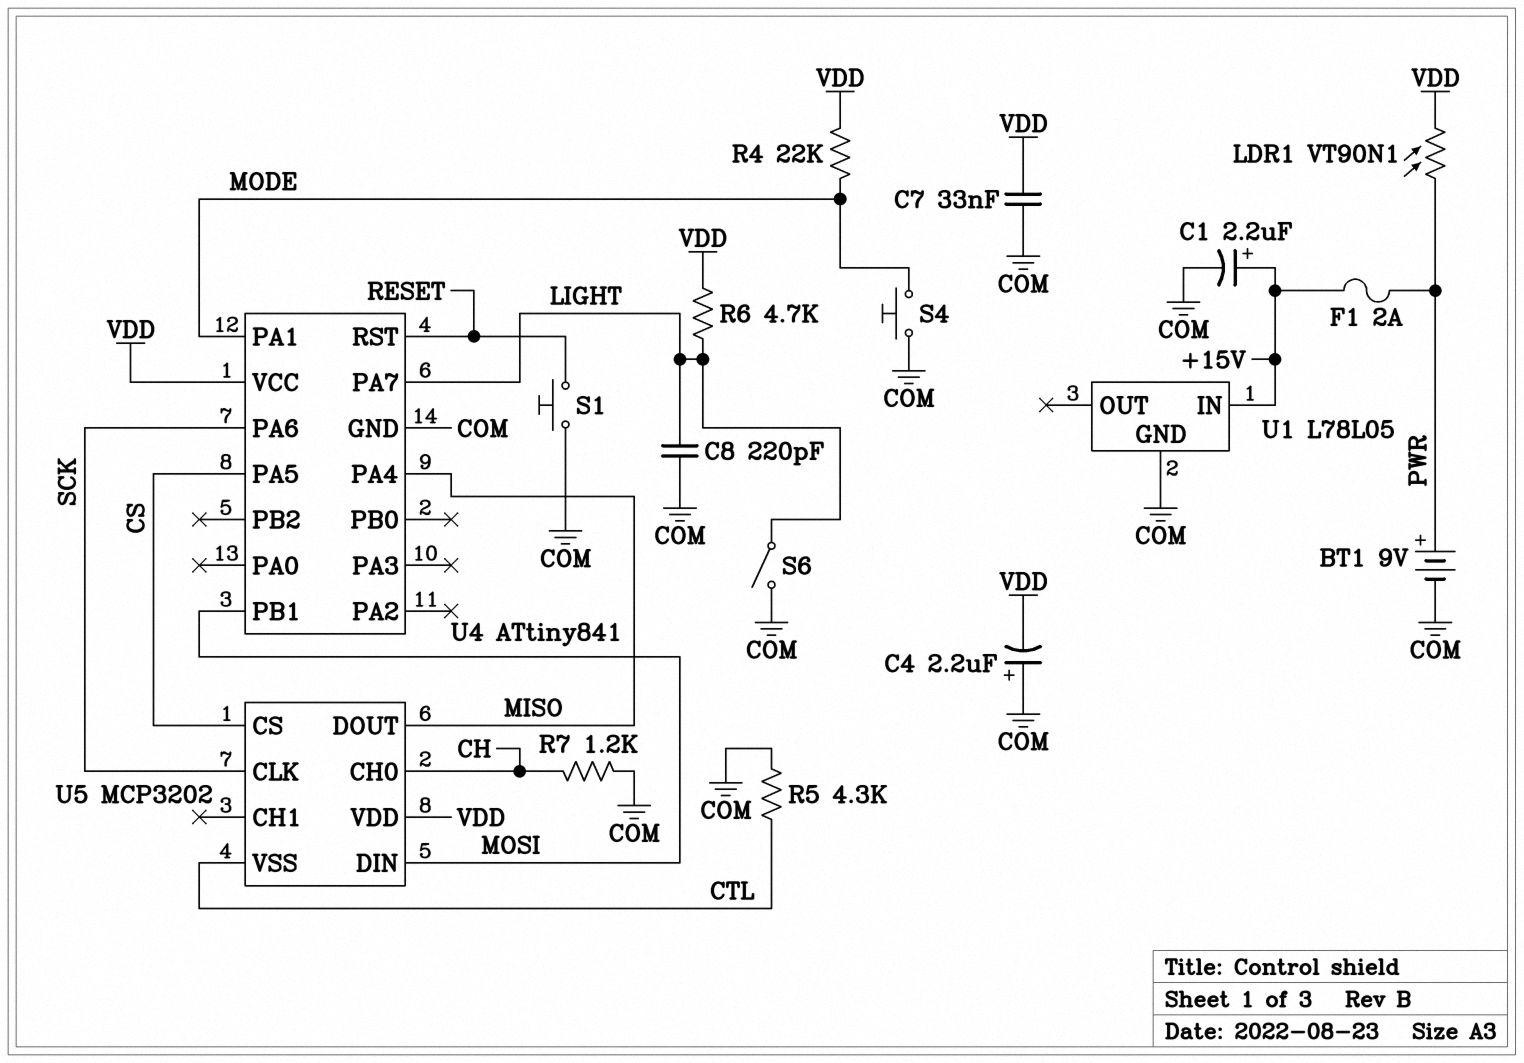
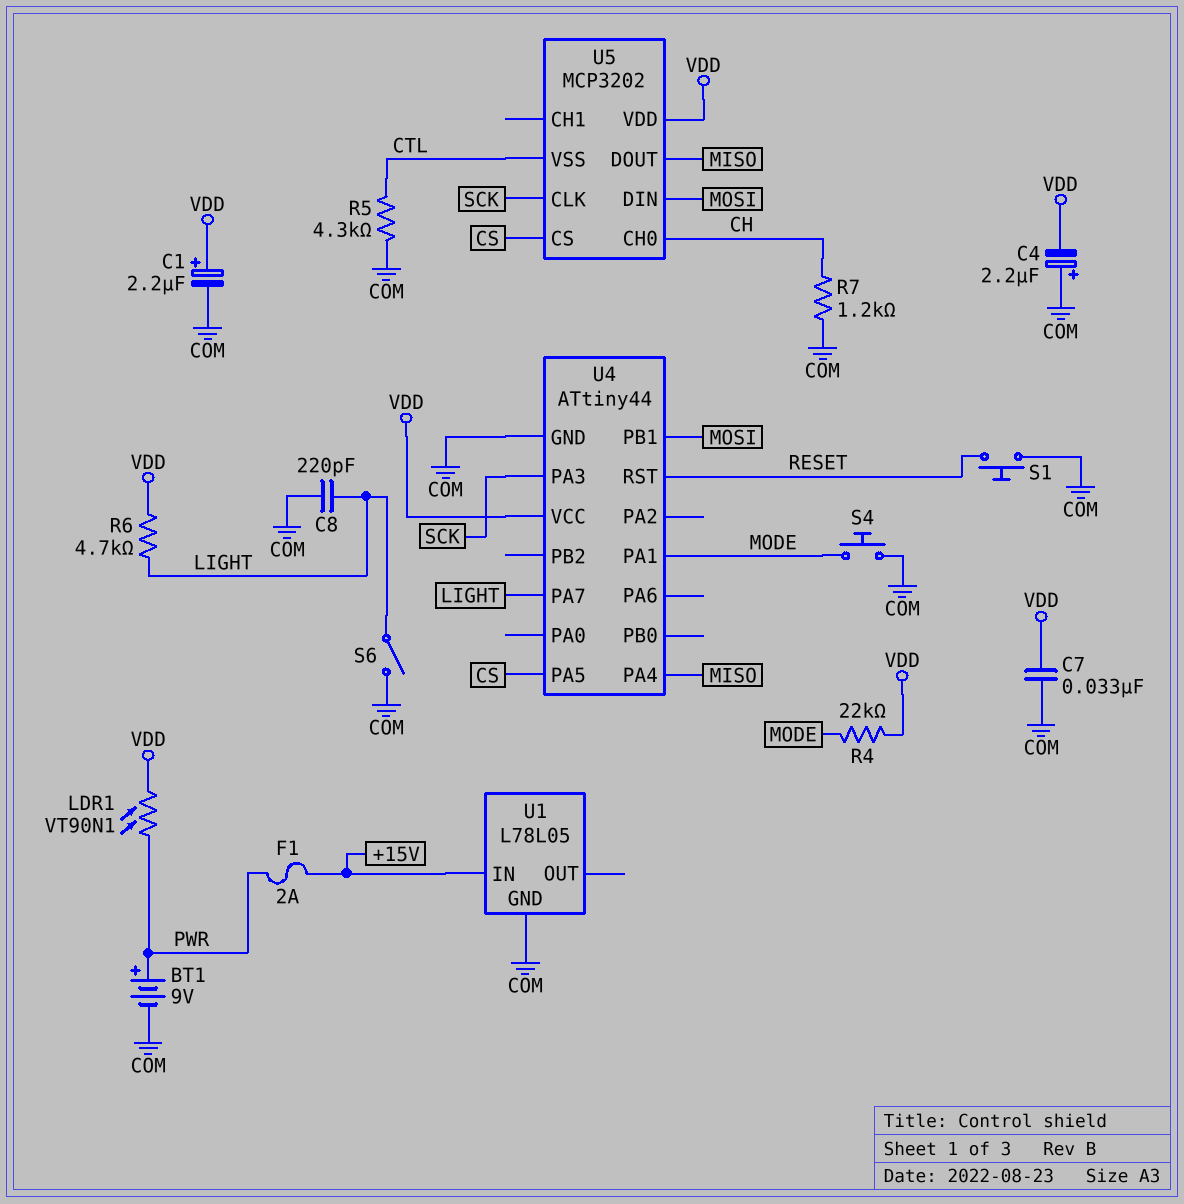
C1: 2.2uF (plus +15V, minus COM) -> 2.2uF (plus VDD, minus COM)
U4: ATtiny841 -> ATtiny44
U4 pin PA3: none -> SCK
U4 pin PA6: SCK -> none

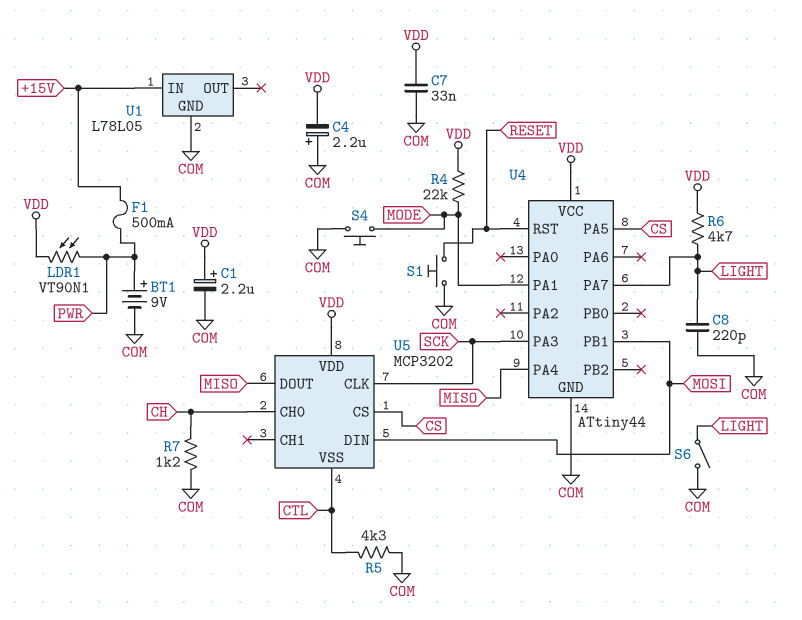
F1: 2A (+15V, PWR) -> 500mA (+15V, PWR)

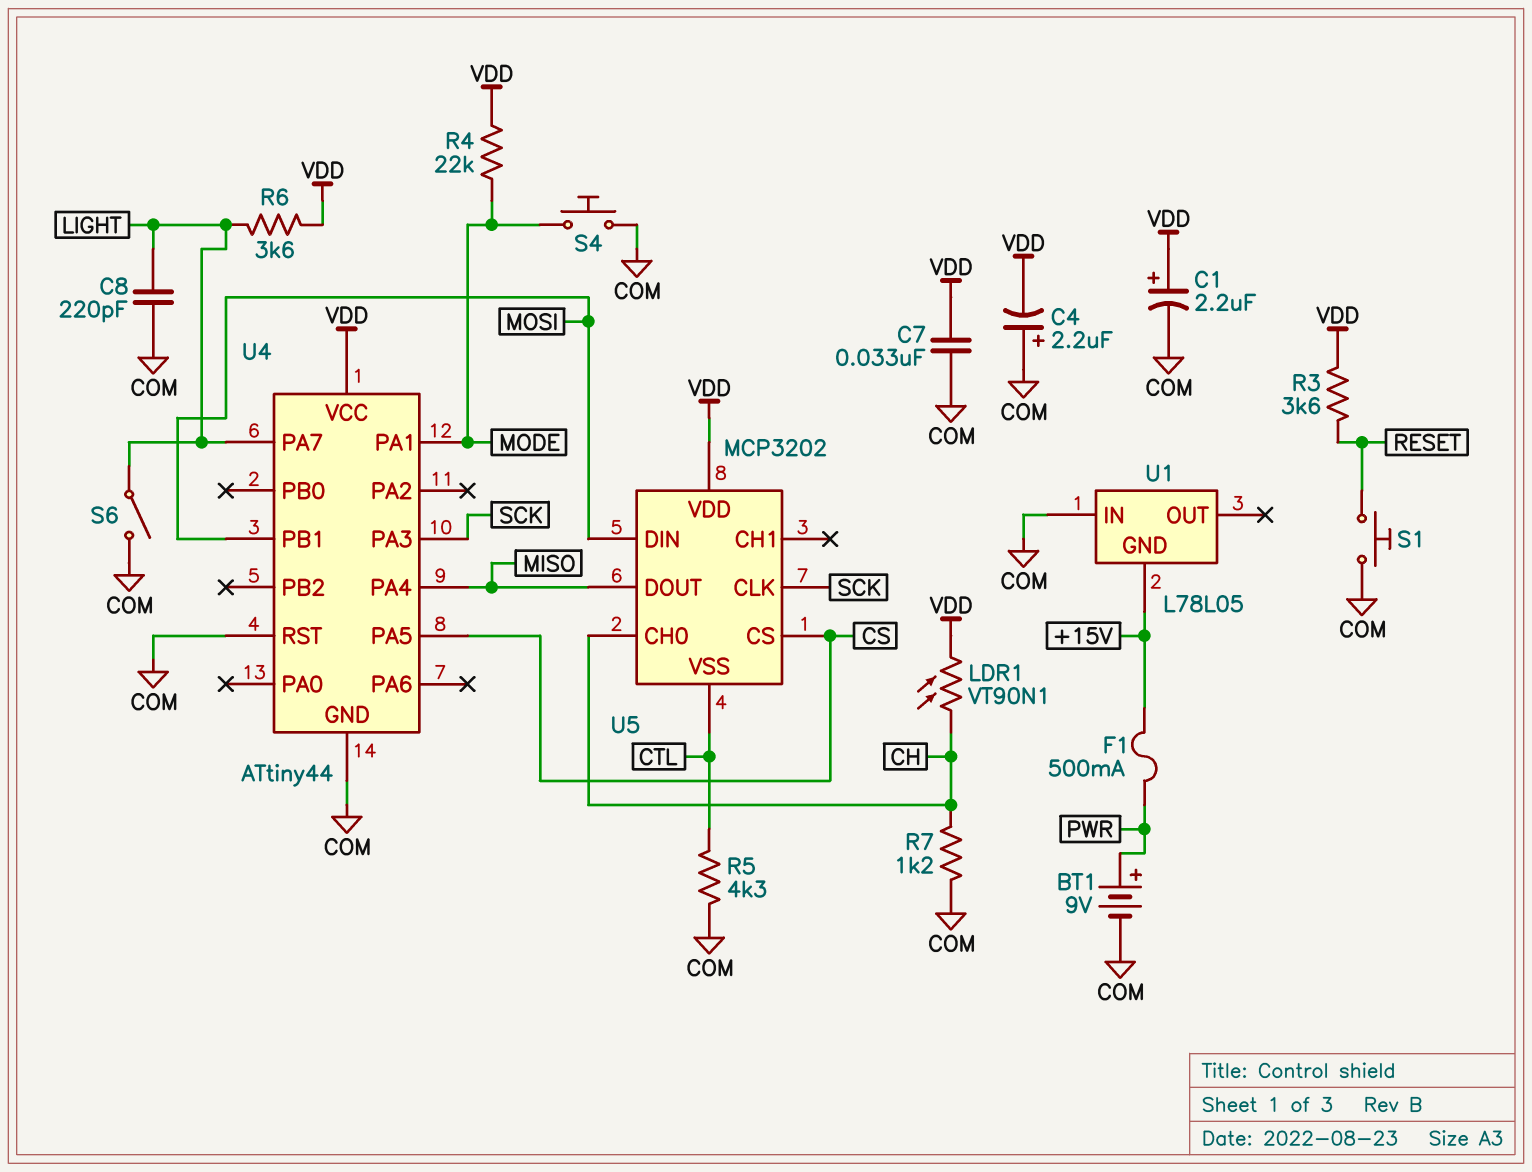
LDR1: VT90N1 (PWR, VDD) -> VT90N1 (CH, VDD)
R3: none -> 3.6k (RESET, VDD)
R6: 4.7k (LIGHT, VDD) -> 3.6k (LIGHT, VDD)
U1 pin GND: COM -> +15V
U1 pin IN: +15V -> COM
U4 pin RST: RESET -> COM

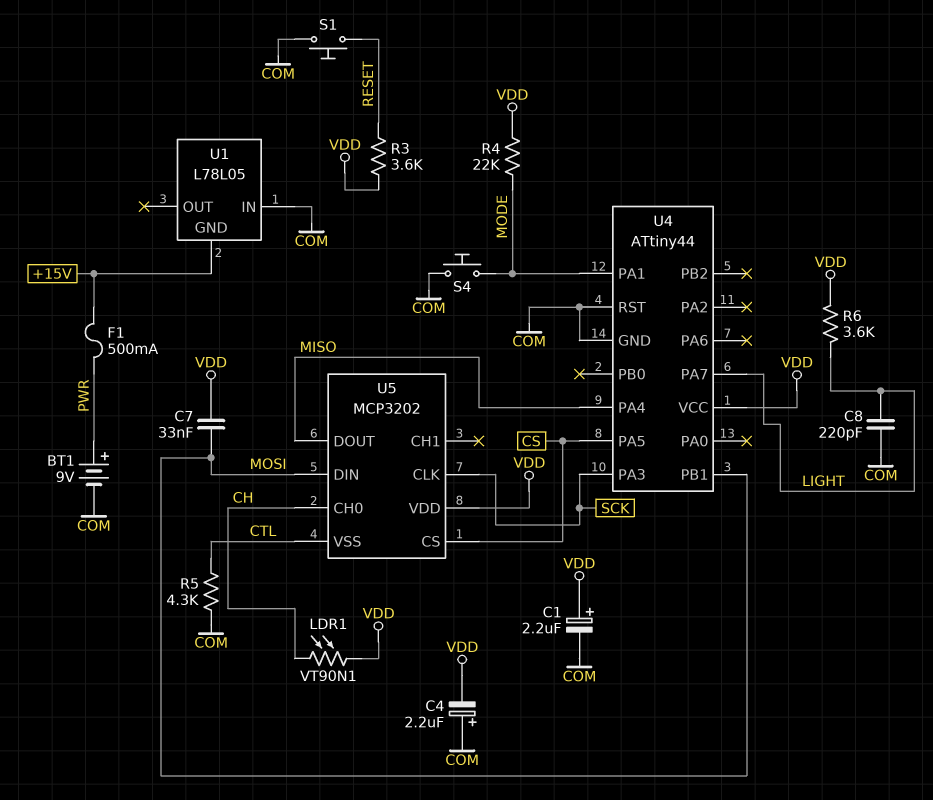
C7: 33nF (COM, VDD) -> 33nF (MOSI, VDD)
R7: 1.2k (CH, COM) -> none
S6: switch (COM, LIGHT) -> none

